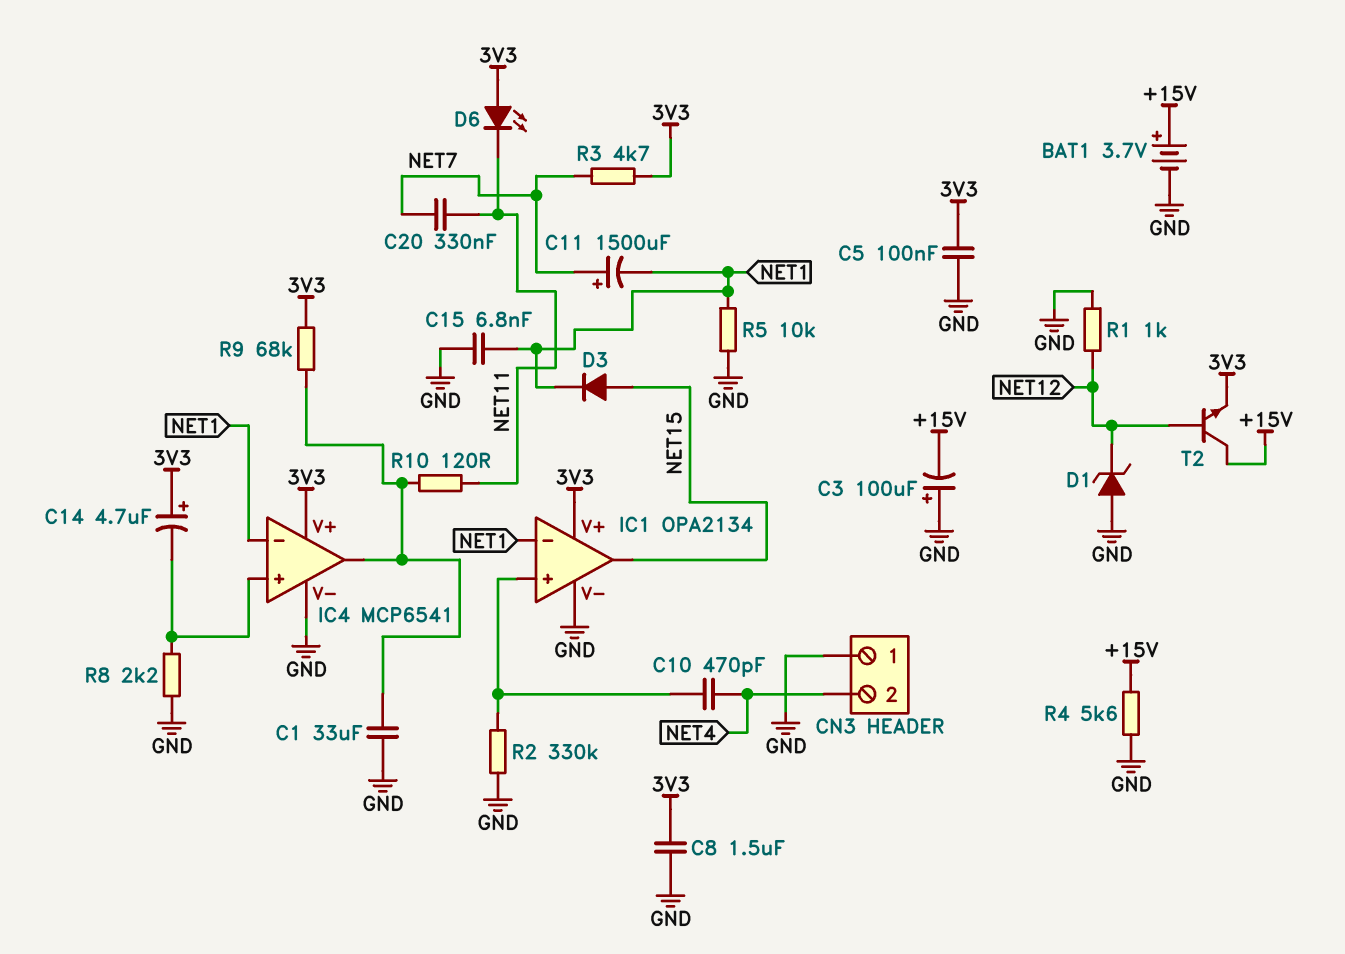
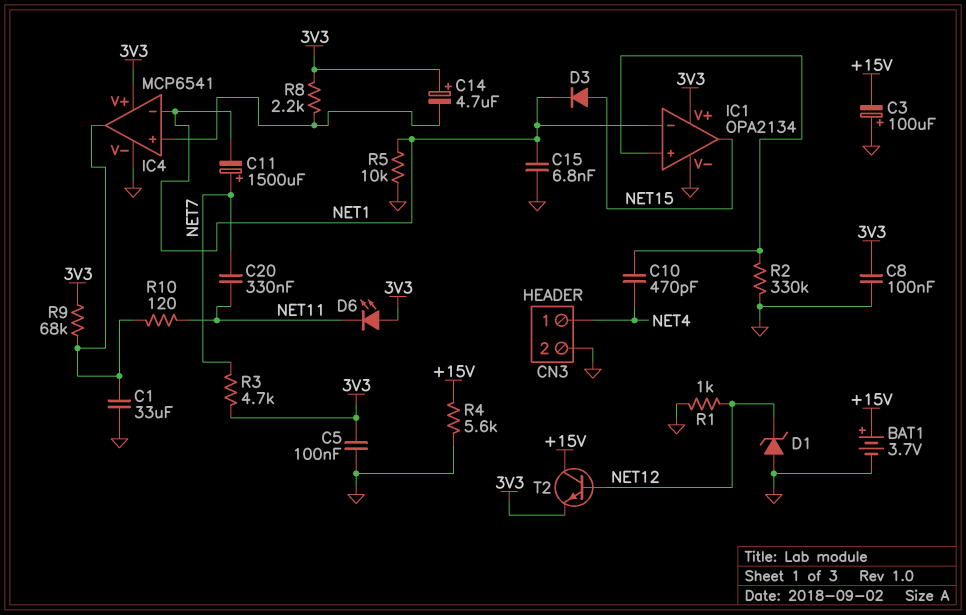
C8: 1.5uF (3V3, GND) -> 100nF (3V3, GND)
CN3 pin 1: GND -> NET4
CN3 pin 2: NET4 -> GND
R8: 2.2k (GND, IC4/in+) -> 2.2k (3V3, IC4/in+)

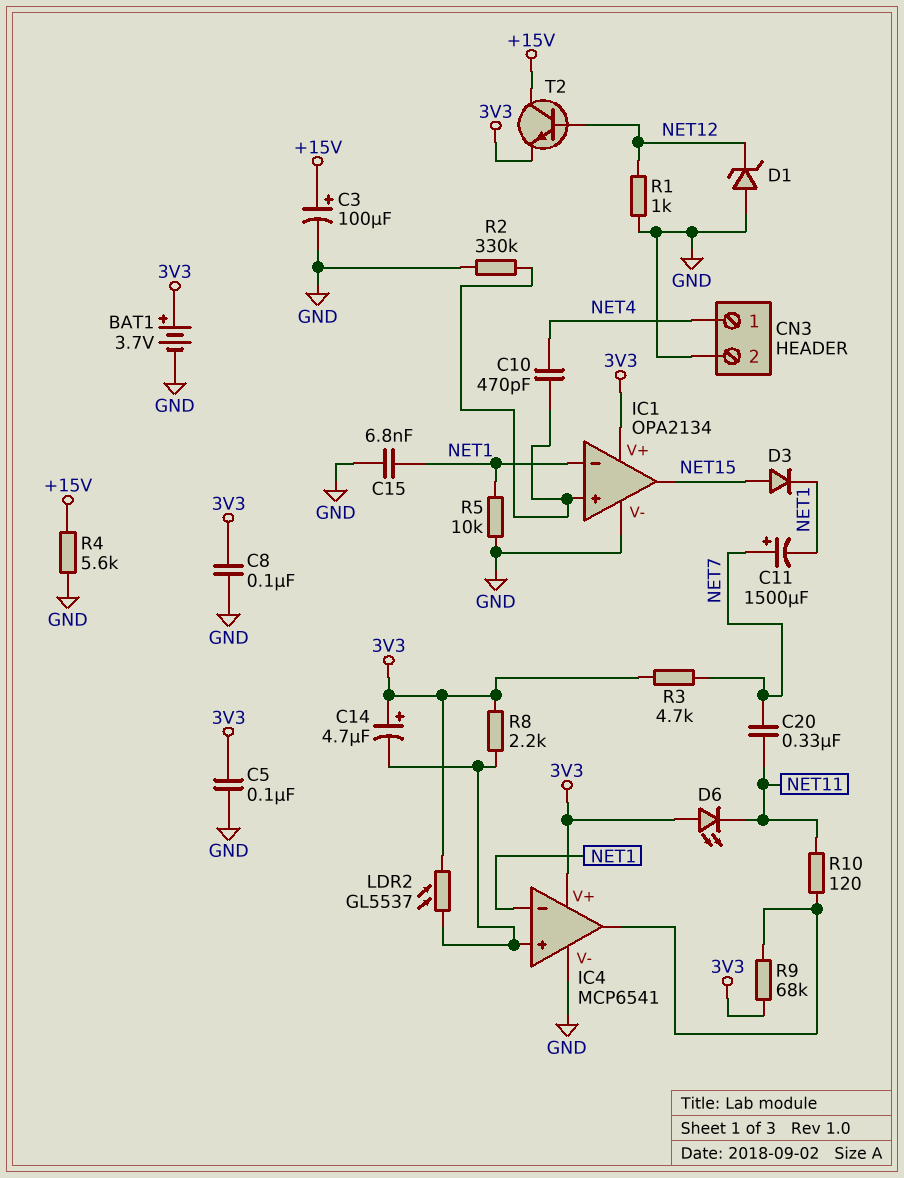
BAT1: 3.7V (plus +15V, minus GND) -> 3.7V (plus 3V3, minus GND)
C1: 33uF (GND, IC4/out) -> none
C3: 100uF (plus GND, minus +15V) -> 100uF (plus +15V, minus GND)
LDR2: none -> GL5537 (3V3, IC4/in+)

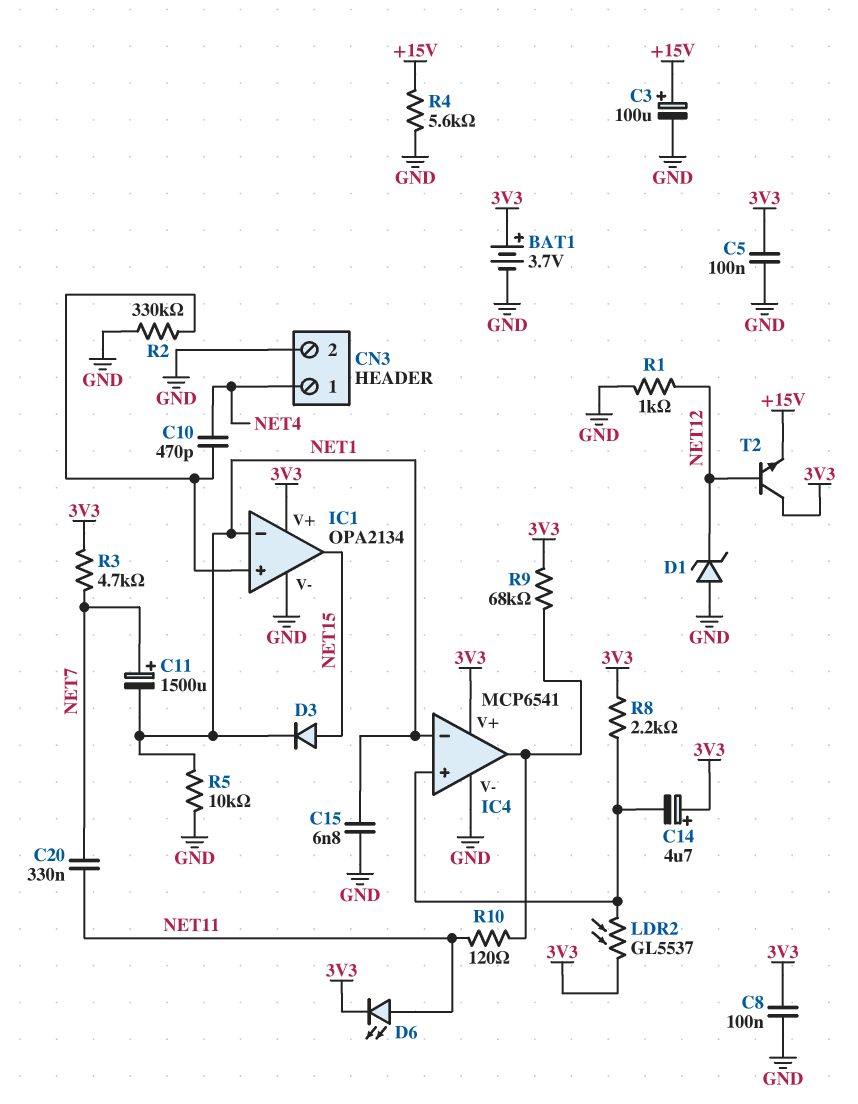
D6: LED (A 3V3, K NET11) -> LED (A NET11, K 3V3)
T2: NPN (B NET12, C +15V, E 3V3) -> NPN (B NET12, C 3V3, E +15V)

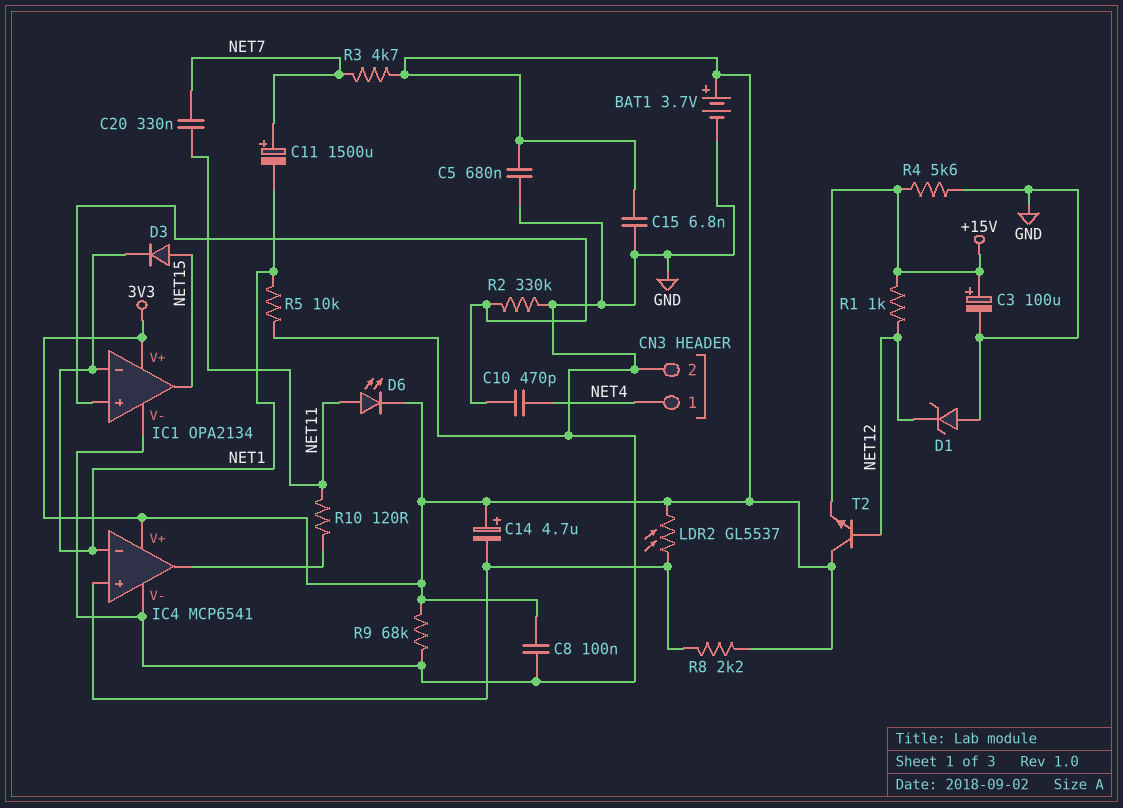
C5: 100nF (3V3, GND) -> 680nF (3V3, GND)
C15: 6.8nF (GND, NET1) -> 6.8nF (3V3, GND)
R1: 1k (GND, NET12) -> 1k (+15V, NET12)
R9: 68k (3V3, IC4/out) -> 68k (3V3, GND)

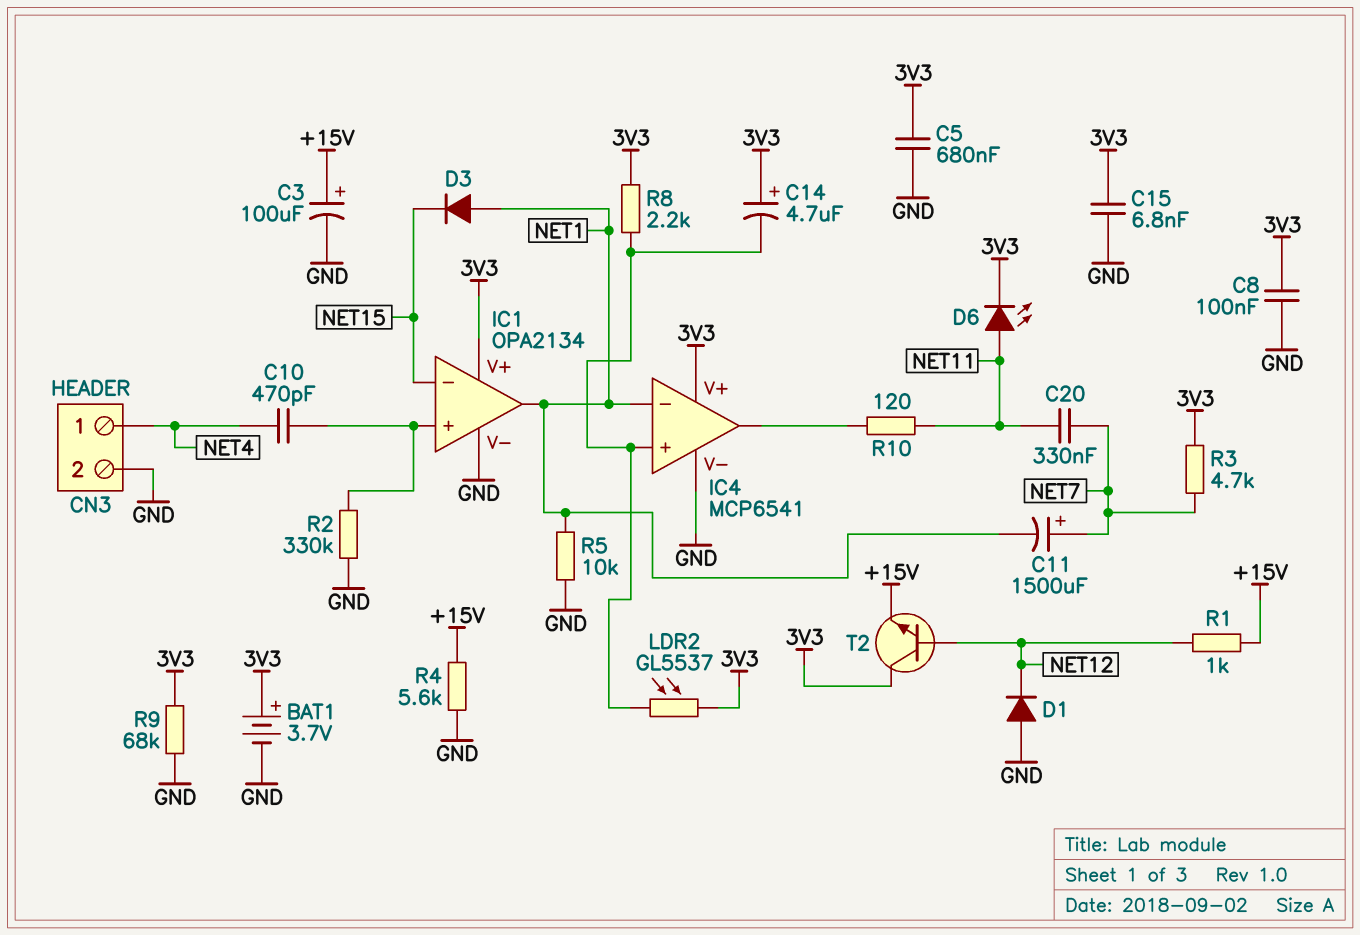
D1: zener (A GND, K NET12) -> diode (A GND, K NET12)
D3: diode (A NET15, K NET1) -> diode (A NET1, K NET15)
IC1 pin in-: NET1 -> NET15
IC1 pin out: NET15 -> NET1

